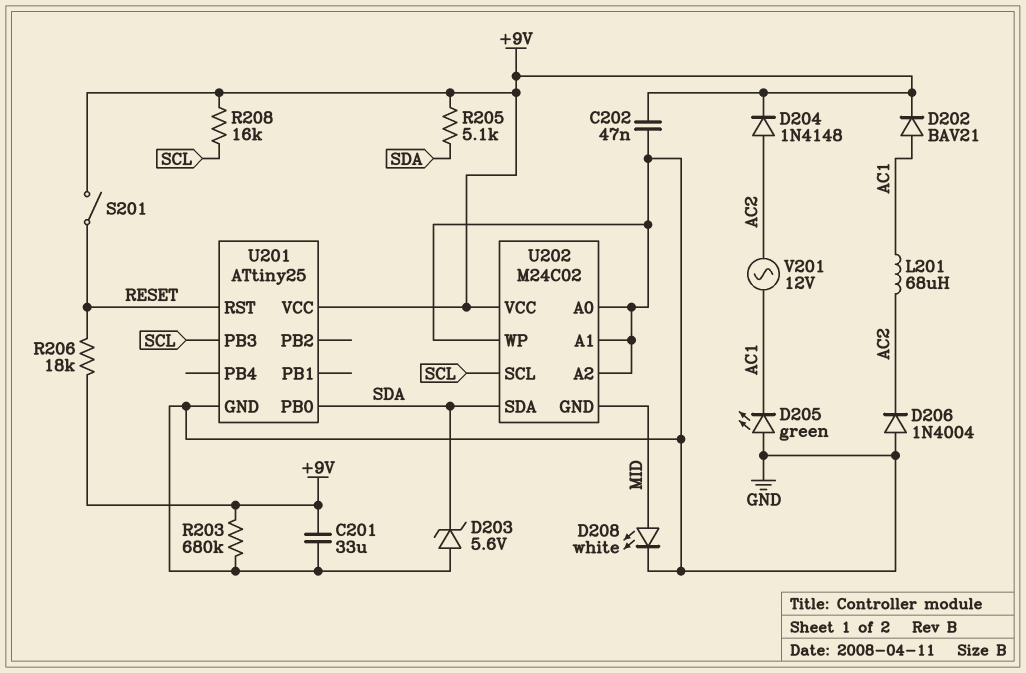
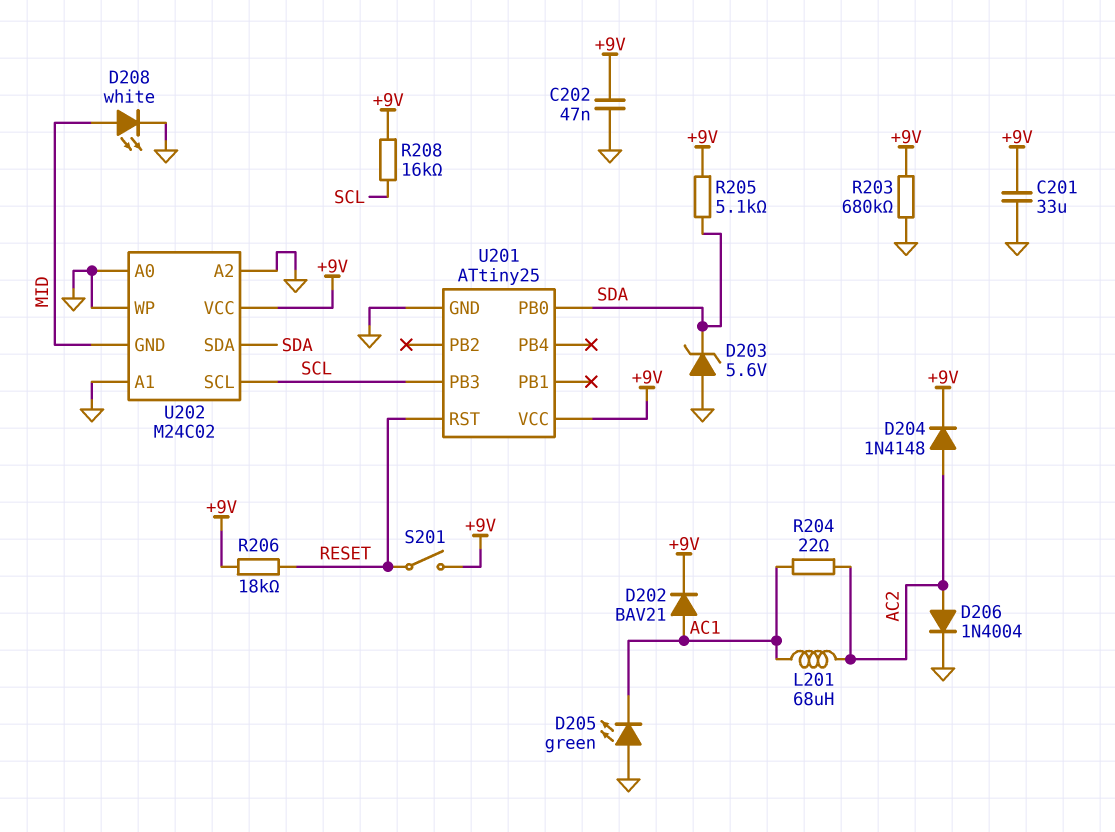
D206: diode 1N4004 (A GND, K AC2) -> diode 1N4004 (A AC2, K GND)
R204: none -> 22 (AC1, AC2)
V201: AC 12V (AC1, AC2) -> none

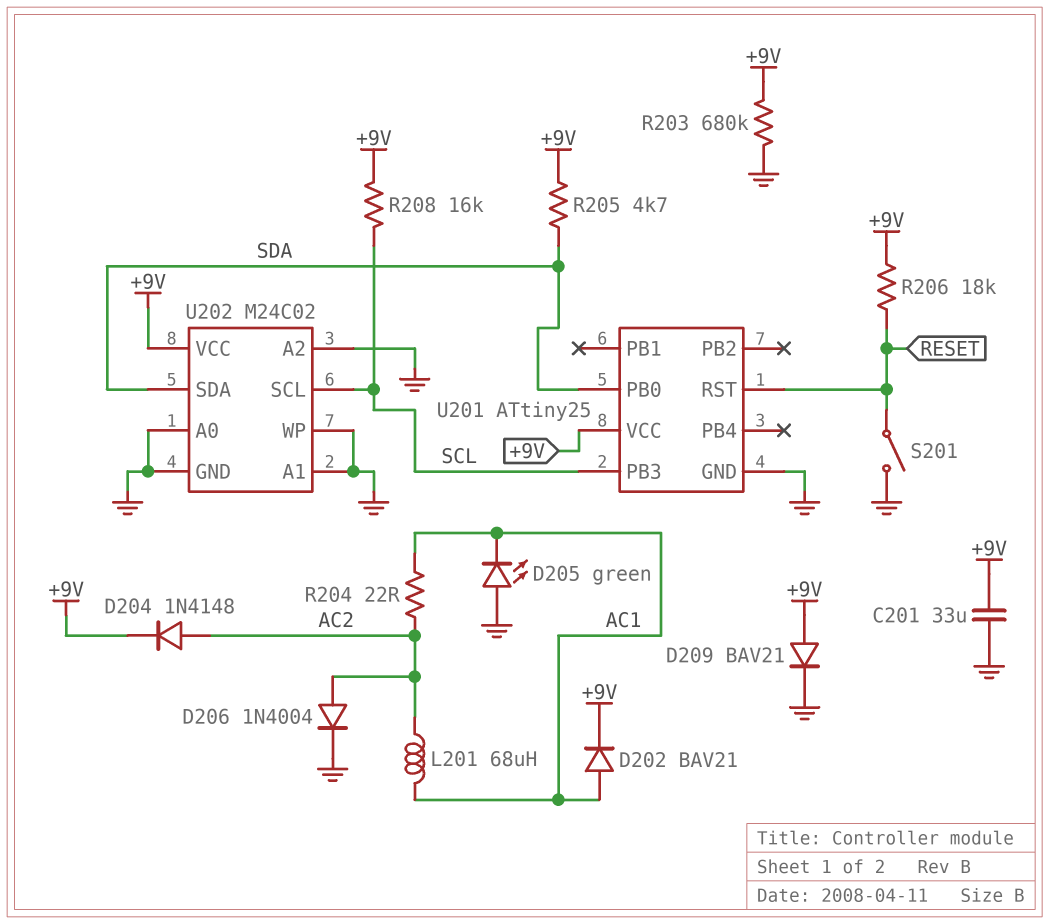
C202: 47nF (+9V, GND) -> none
D203: zener 5.6V (A GND, K SDA) -> none
D208: LED white (A MID, K GND) -> none
D209: none -> diode BAV21 (A +9V, K GND)
R205: 5.1k (+9V, SDA) -> 4.7k (+9V, SDA)
S201: switch (+9V, RESET) -> switch (GND, RESET)
U202 pin GND: MID -> GND

